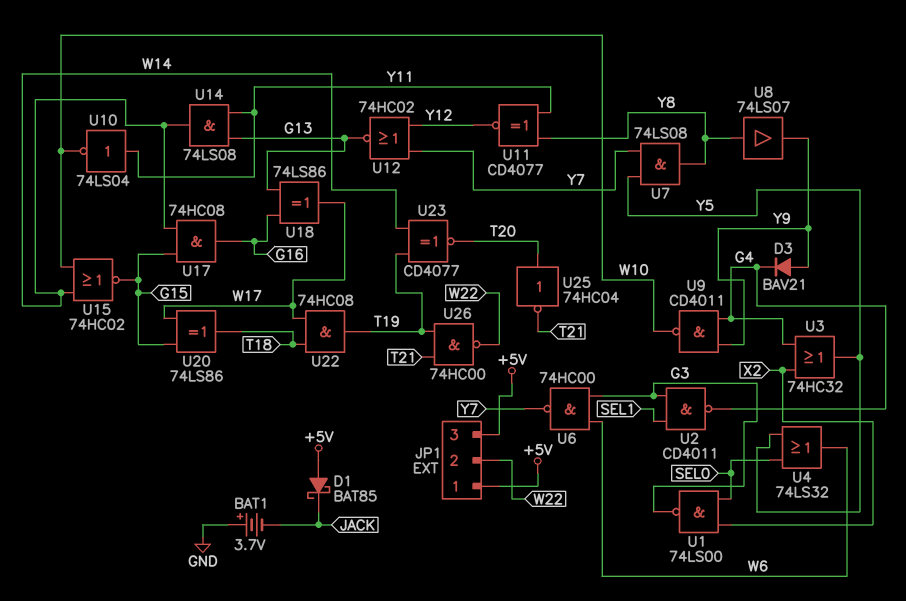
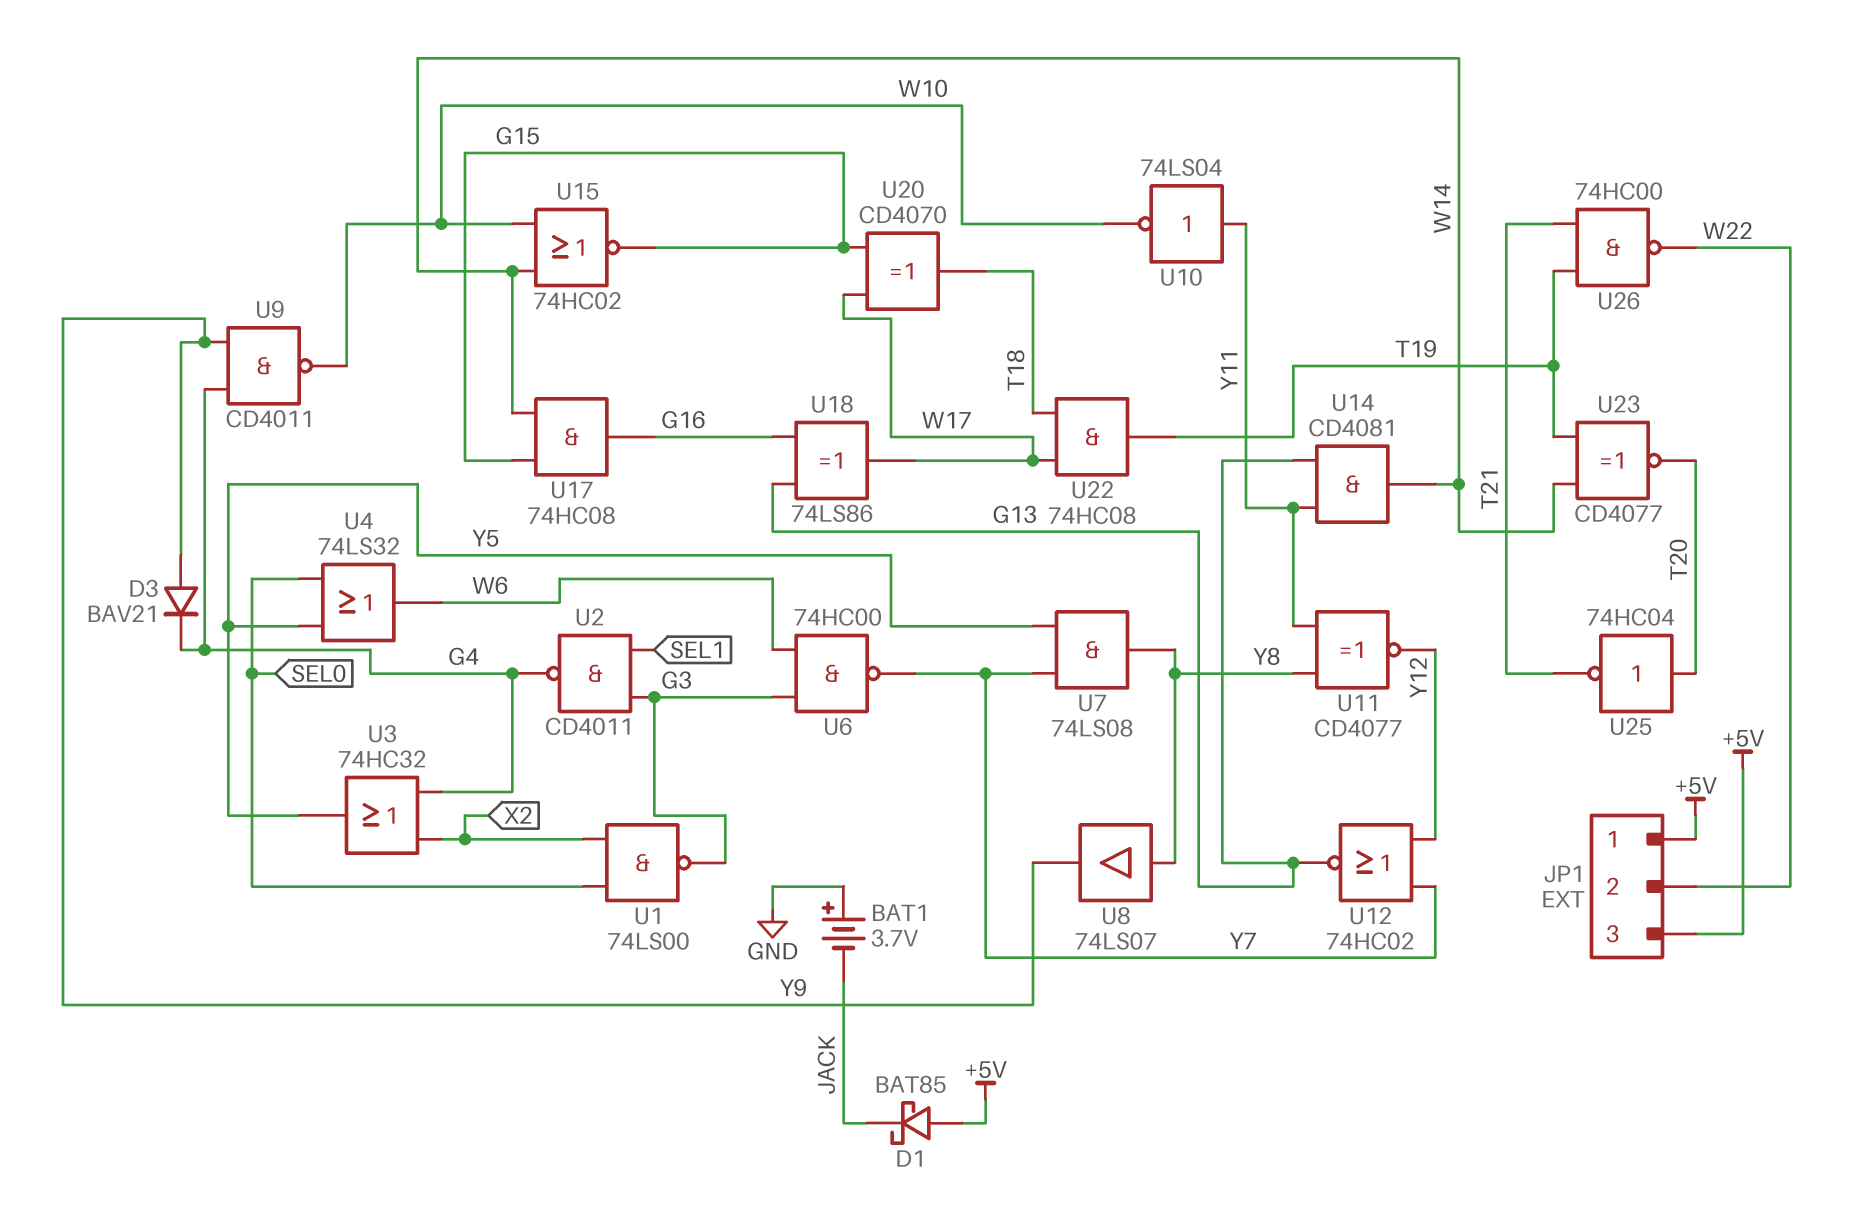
U14: AND 74LS08 (in G13, in Y11, out W14) -> AND CD4081 (in G13, in Y11, out W14)
U20: XOR 74LS86 (in G15, in W17, out T18) -> XOR CD4070 (in G15, in W17, out T18)

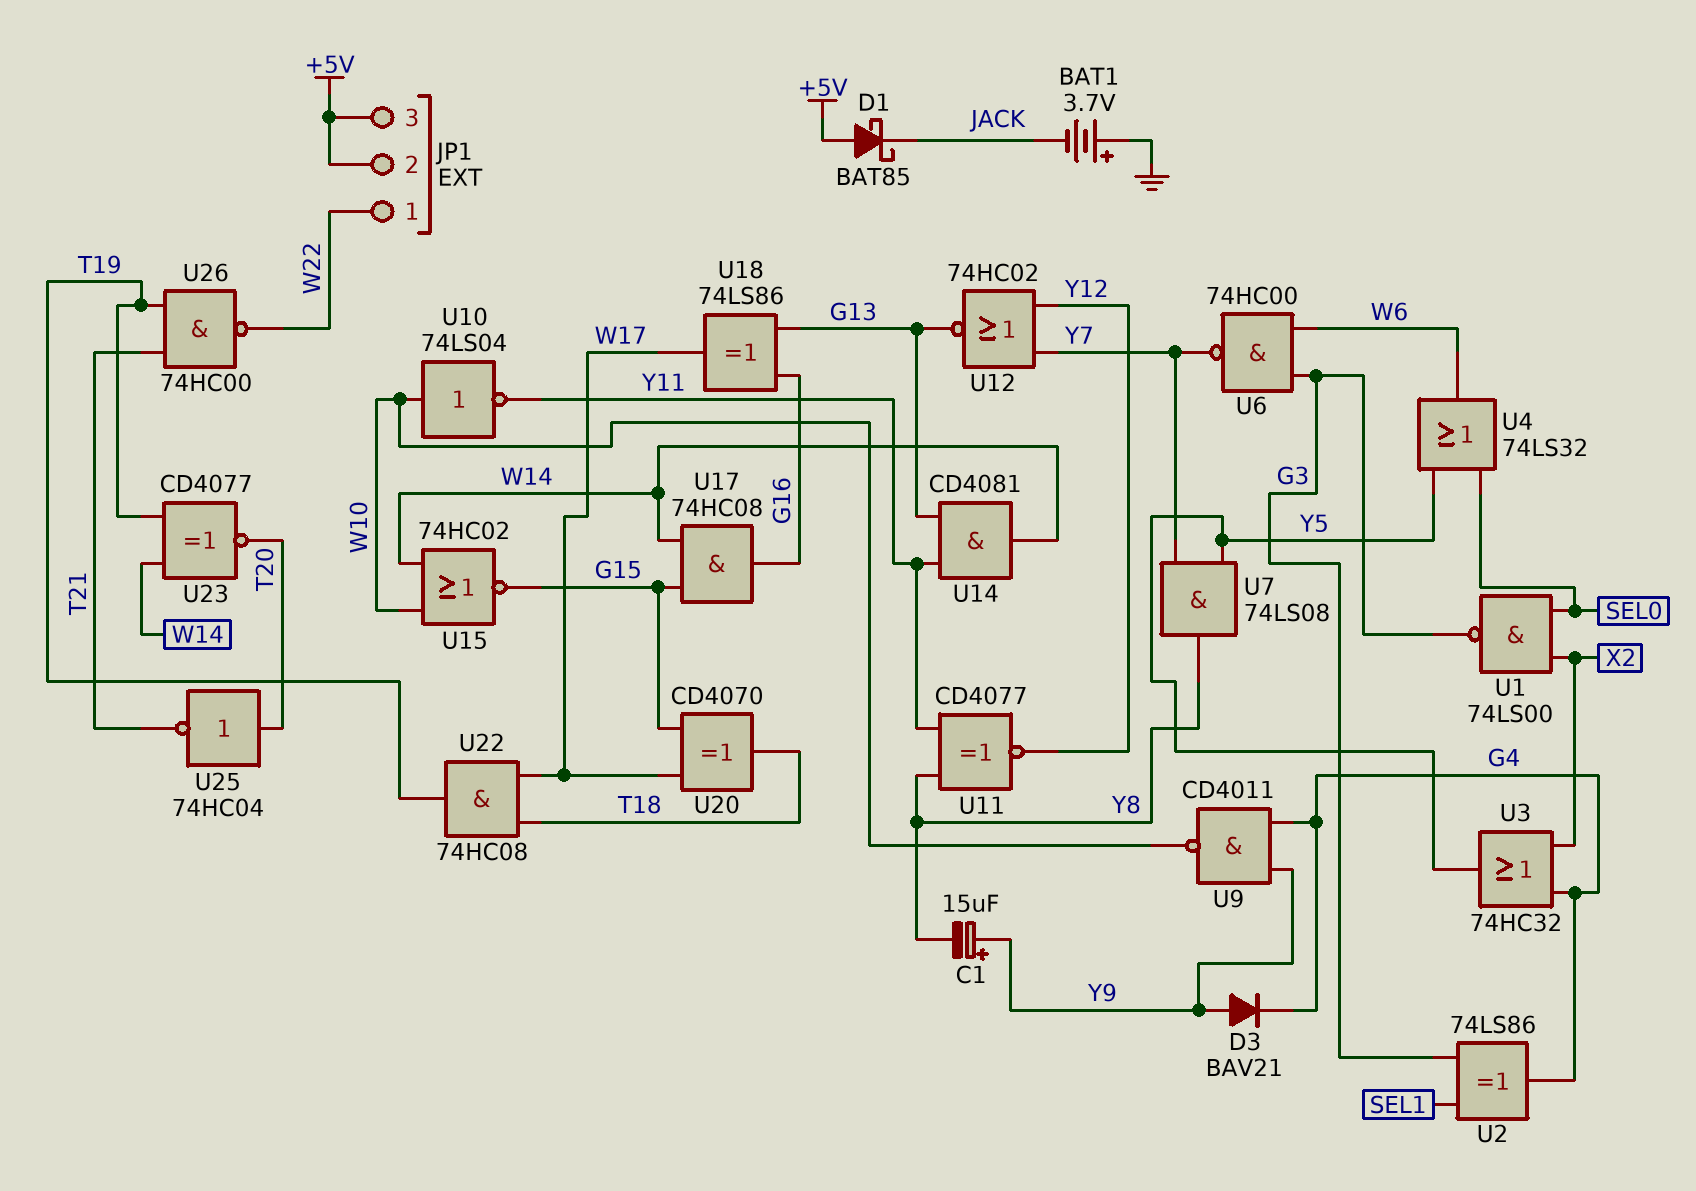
C1: none -> 15uF (plus Y9, minus Y8)
JP1 pin 1: +5V -> W22
JP1 pin 2: W22 -> +5V
U2: NAND CD4011 (in G3, in SEL1, out G4) -> XOR 74LS86 (in G3, in SEL1, out G4)
U8: buffer 74LS07 (in Y8, out Y9) -> none
U10: NOT 74LS04 (in Y11, out W10) -> NOT 74LS04 (in W10, out Y11)

